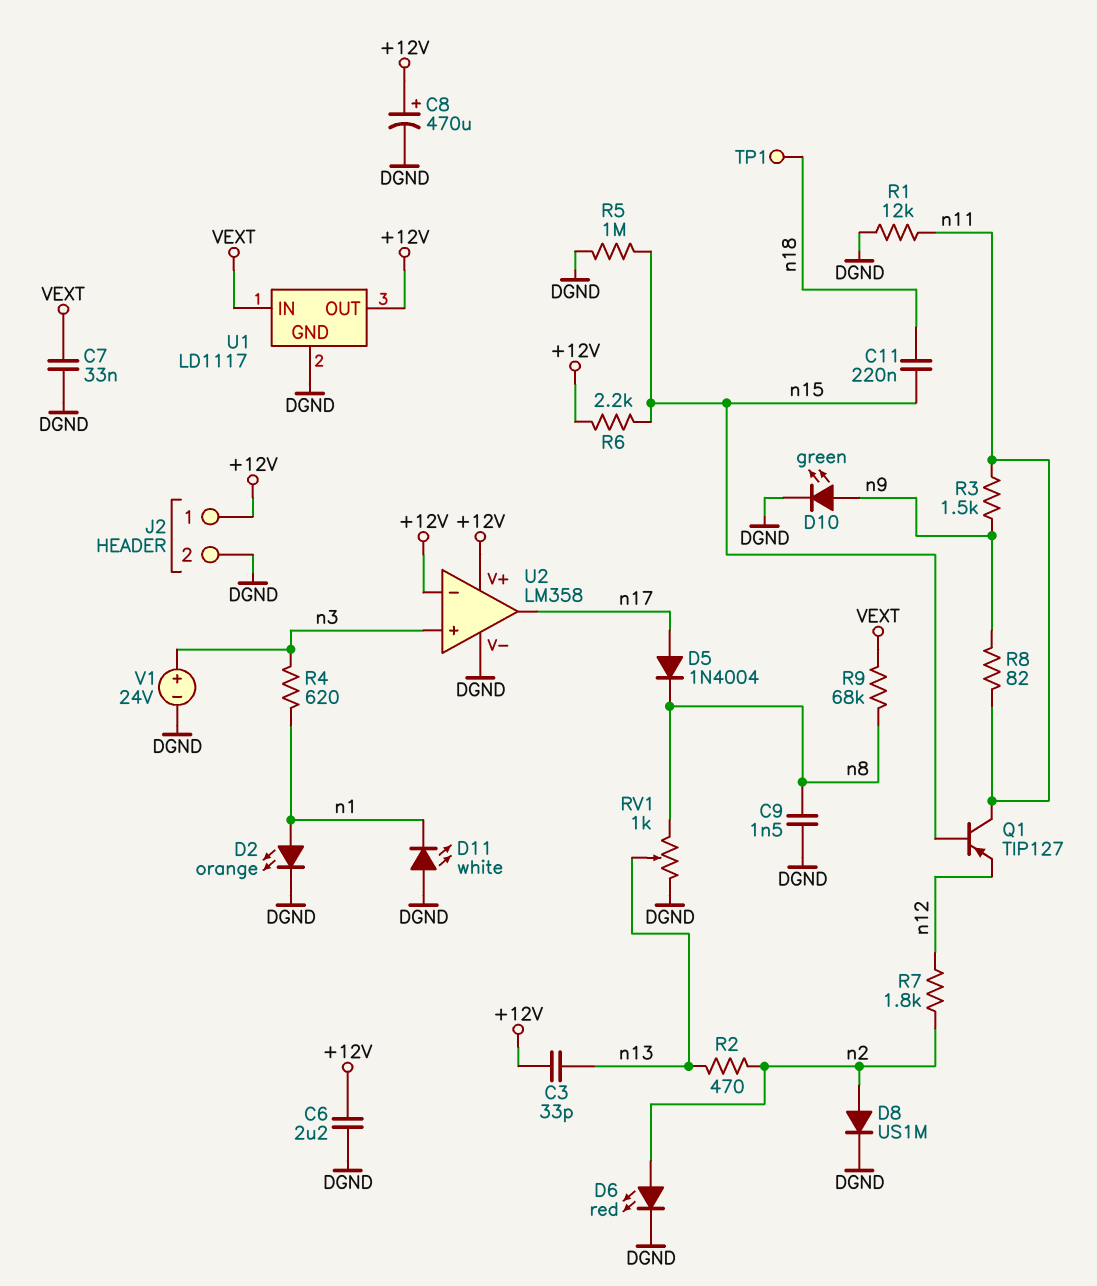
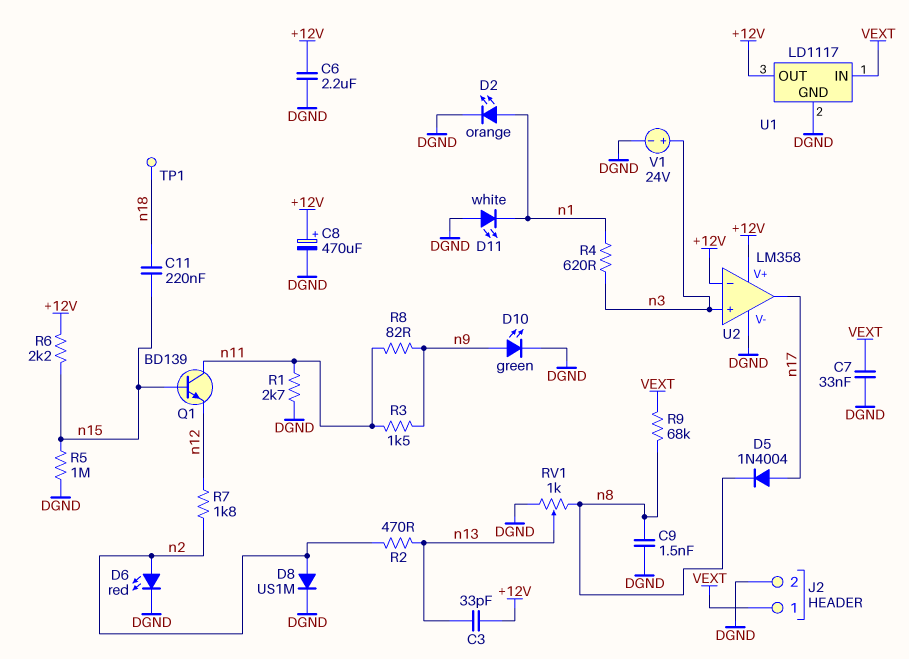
J2 pin 1: +12V -> VEXT
Q1: PNP TIP127 (B n15, C n11, E n12) -> NPN BD139 (B n15, C n11, E n12)
R1: 12k (DGND, n11) -> 2.7k (DGND, n11)

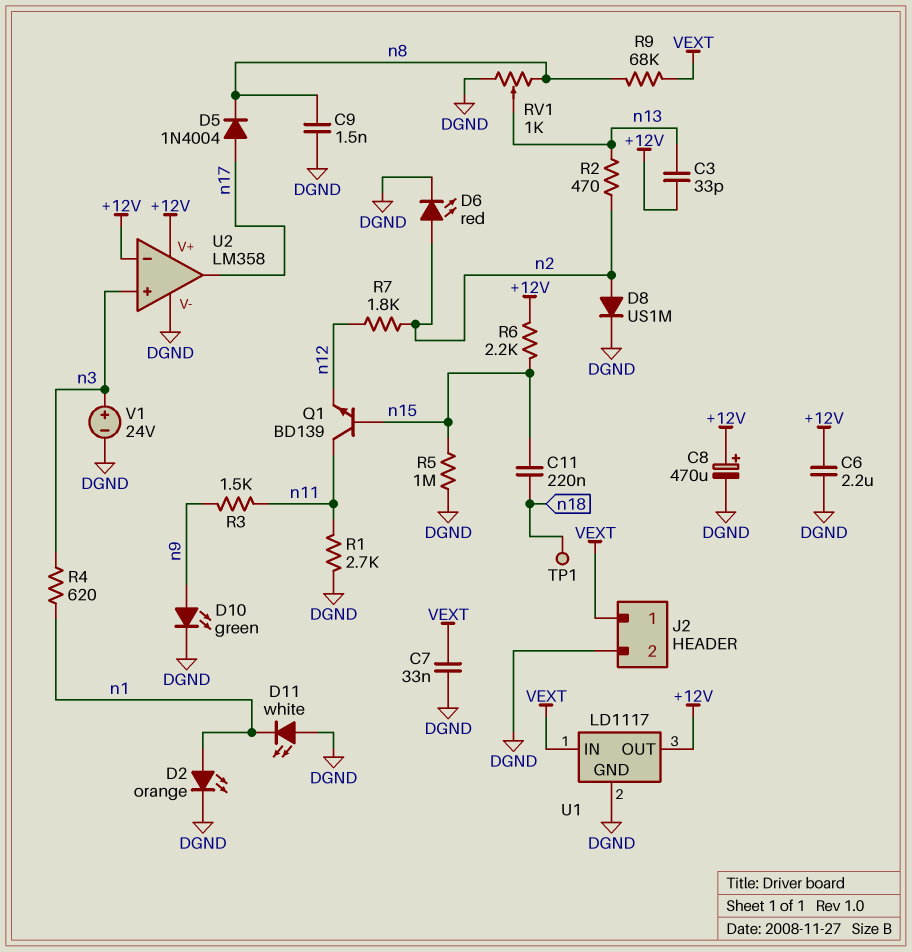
R8: 82 (n9, n11) -> none

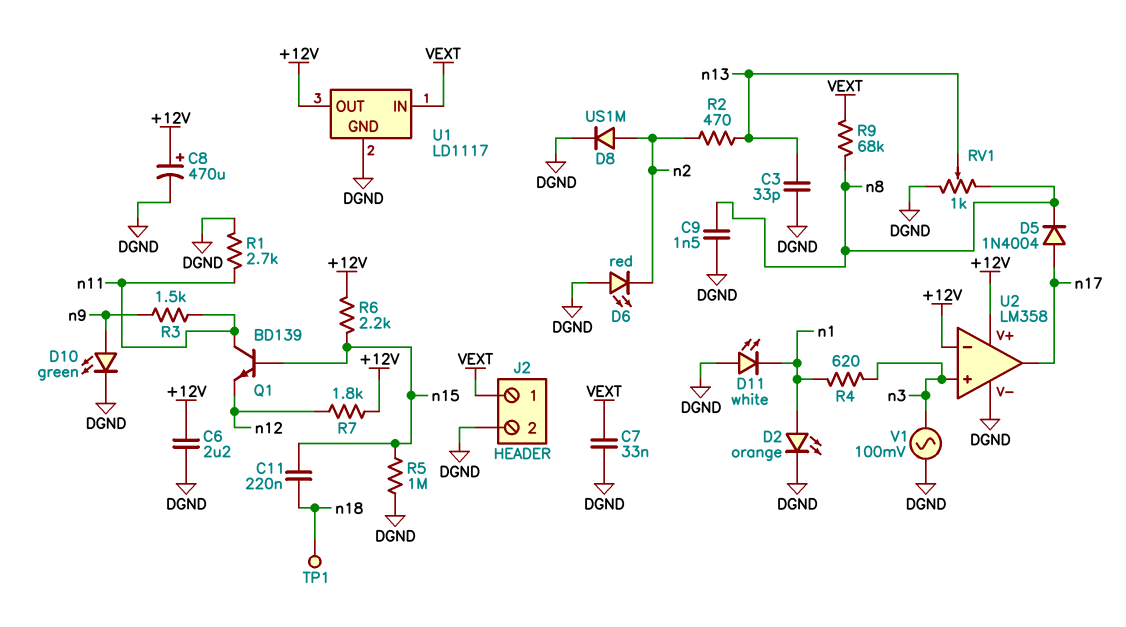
C3: 33pF (+12V, n13) -> 33pF (DGND, n13)
D6: LED red (A n2, K DGND) -> LED red (A DGND, K n2)
R7: 1.8k (n2, n12) -> 1.8k (+12V, n12)
V1: 24V (plus n3, minus DGND) -> AC 100mV (DGND, n3)

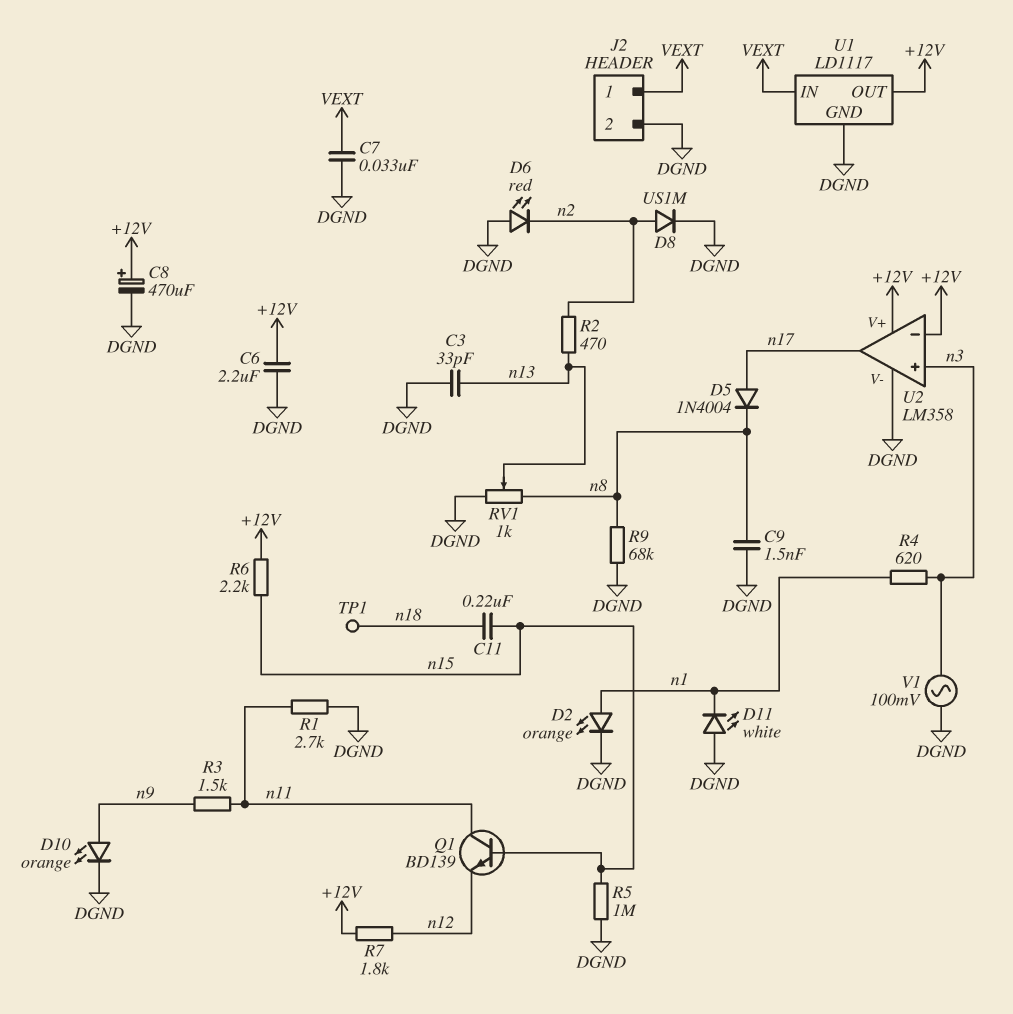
D10: LED green (A n9, K DGND) -> LED orange (A n9, K DGND)
R9: 68k (VEXT, n8) -> 68k (DGND, n8)

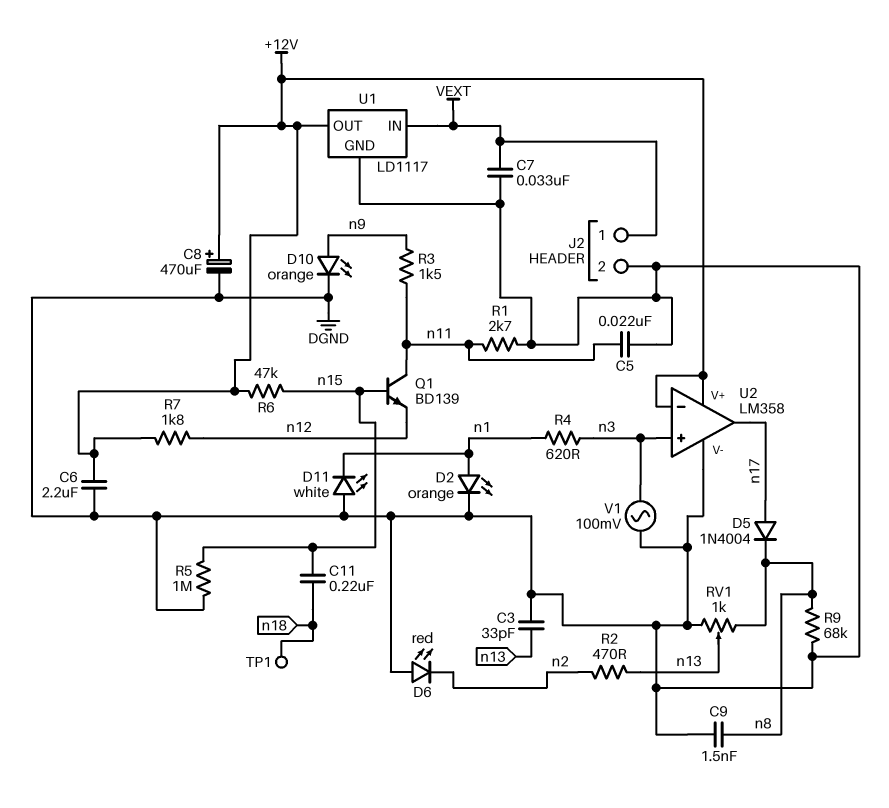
C5: none -> 22nF (DGND, n11)
D8: diode US1M (A n2, K DGND) -> none
R6: 2.2k (+12V, n15) -> 47k (+12V, n15)

